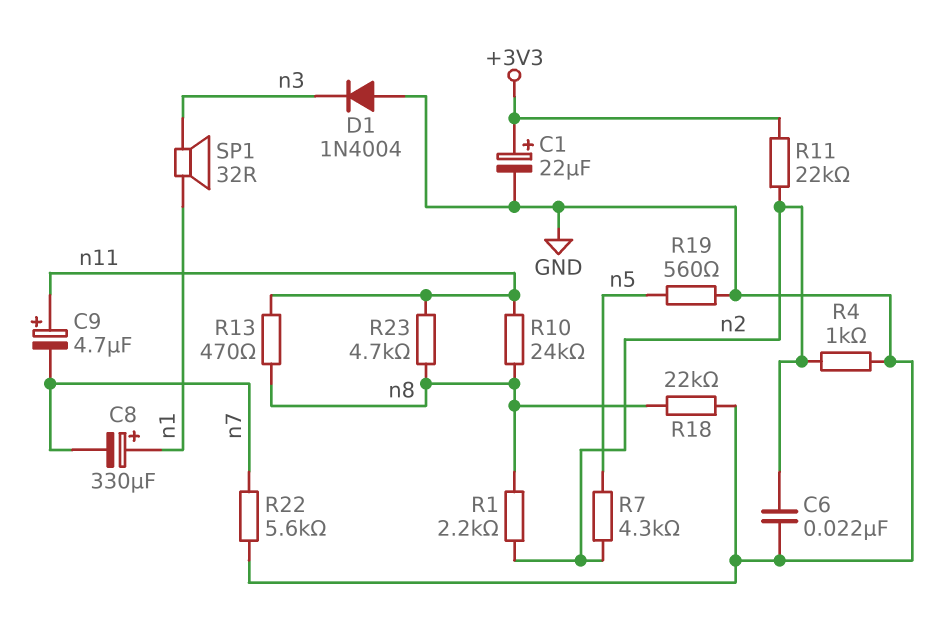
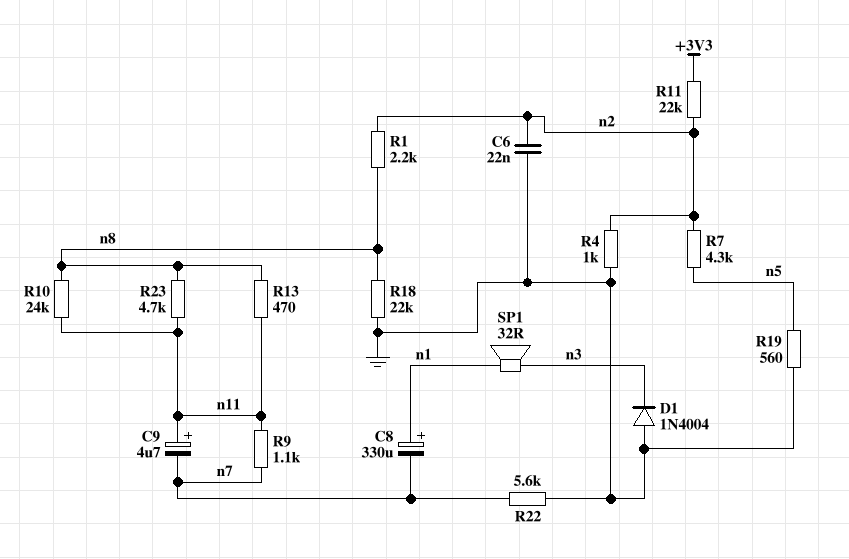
C1: 22uF (plus +3V3, minus GND) -> none
R9: none -> 1.1k (n7, n11)

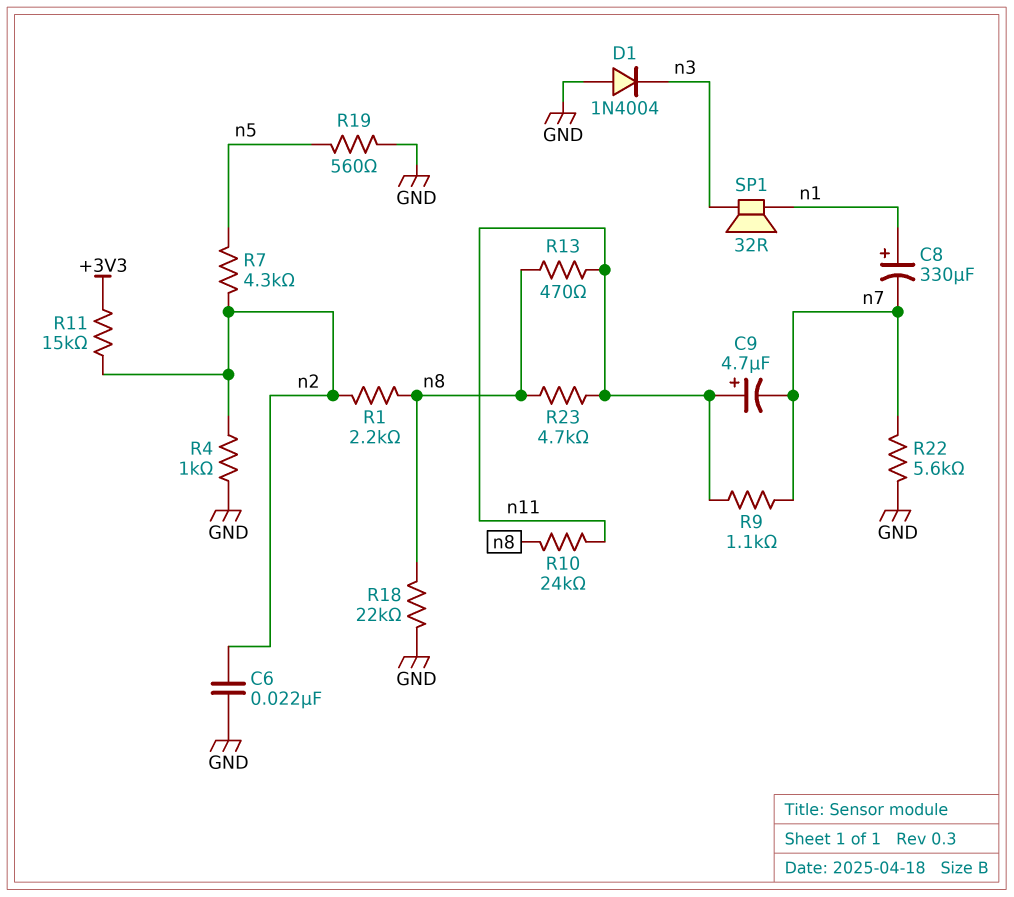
R11: 22k (+3V3, n2) -> 15k (+3V3, n2)

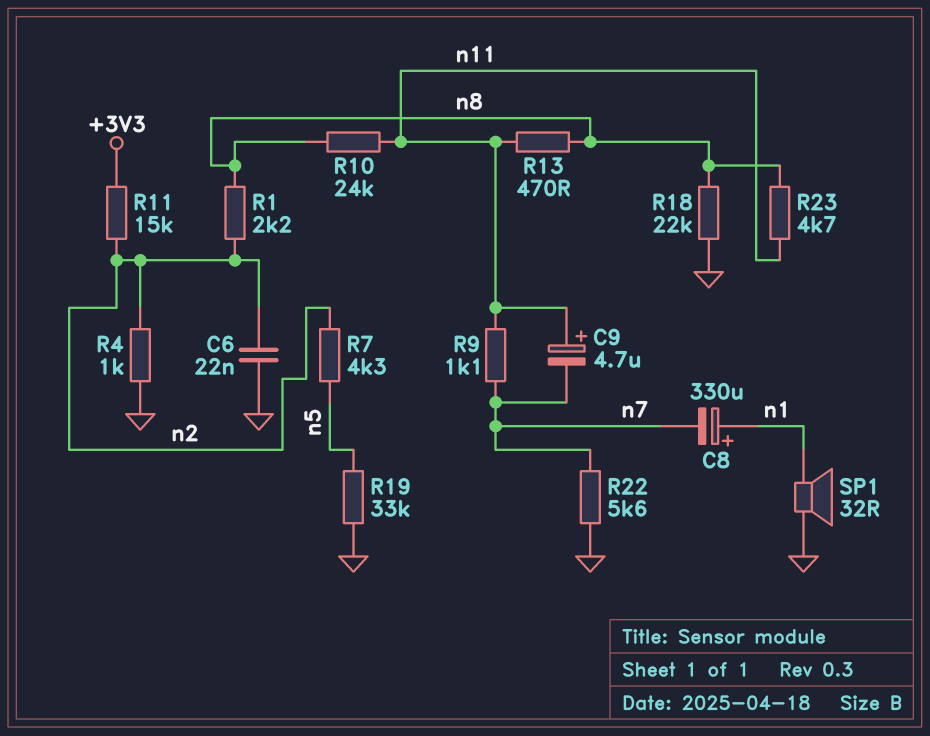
D1: diode 1N4004 (A GND, K n3) -> none
R19: 560 (GND, n5) -> 33k (GND, n5)
SP1: speaker 32R (n1, n3) -> speaker 32R (GND, n1)

